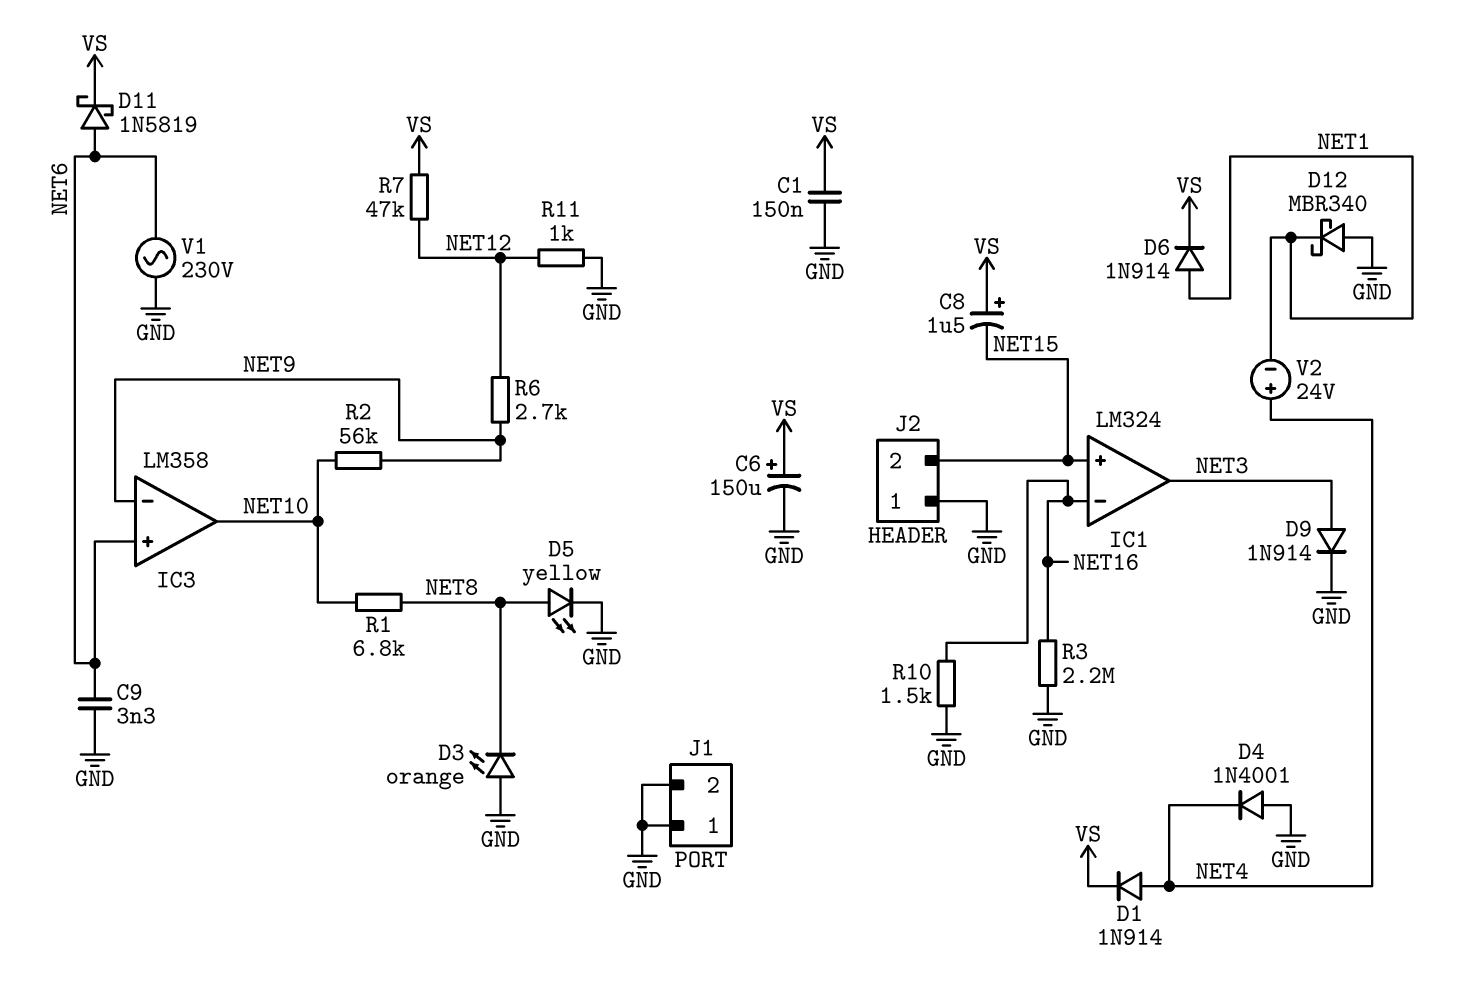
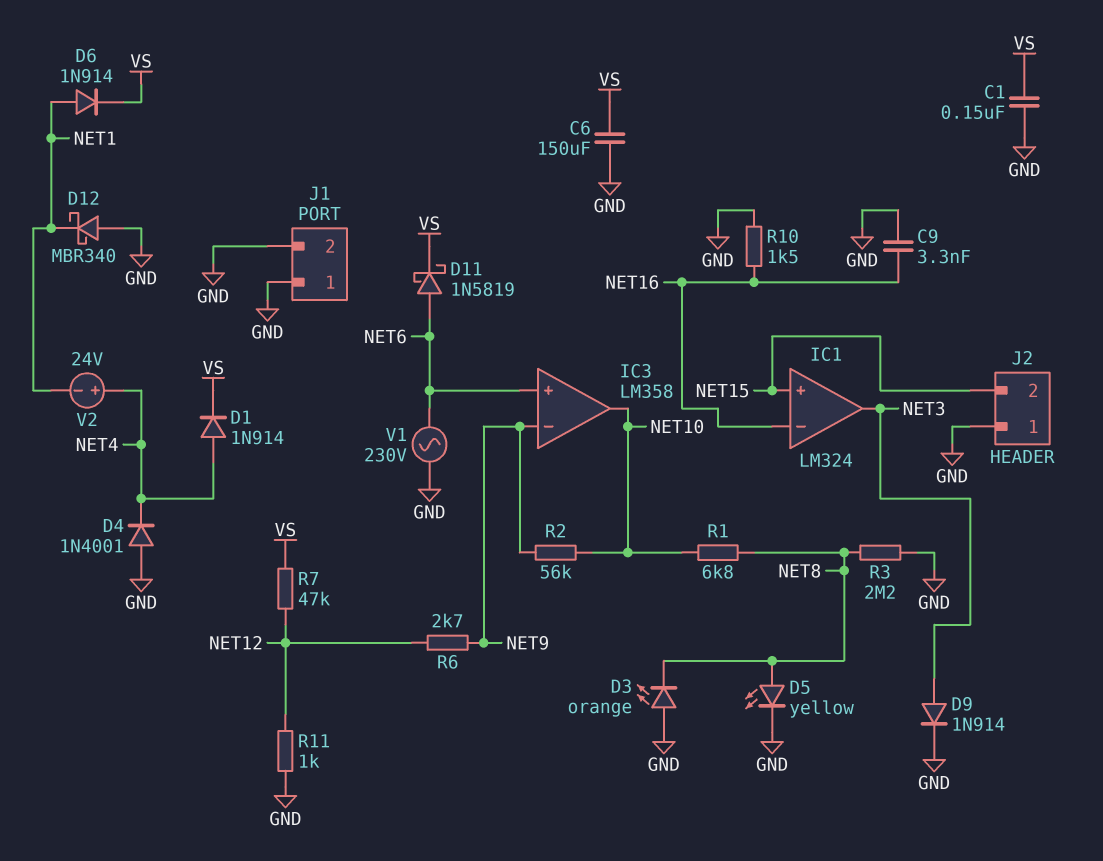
C6: 150uF (plus VS, minus GND) -> 150uF (GND, VS)
C8: 1.5uF (plus VS, minus NET15) -> none
C9: 3.3nF (GND, NET6) -> 3.3nF (GND, NET16)
R3: 2.2M (GND, NET16) -> 2.2M (GND, NET8)

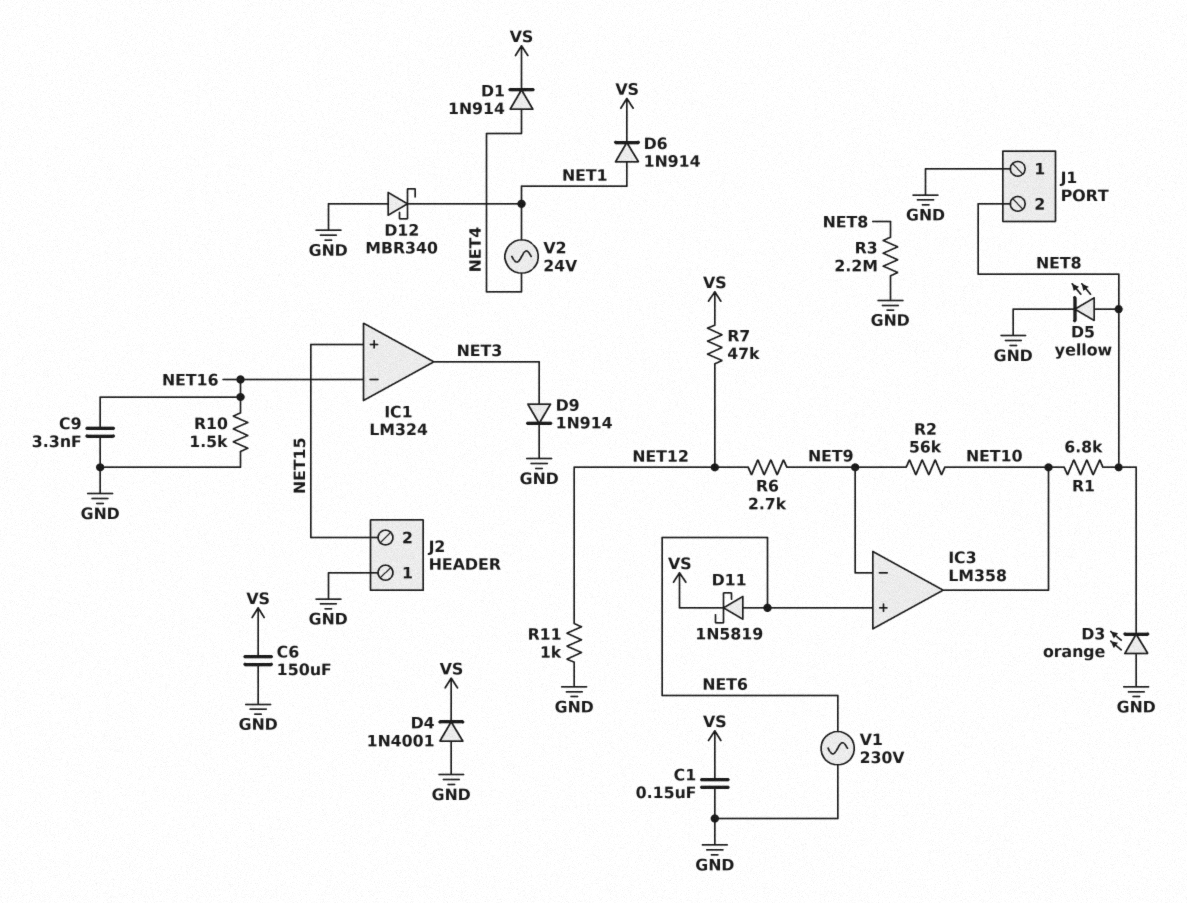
D4: diode 1N4001 (A GND, K NET4) -> diode 1N4001 (A GND, K VS)
J1 pin 2: GND -> NET8
V2: 24V (plus NET4, minus NET1) -> AC 24V (NET1, NET4)

